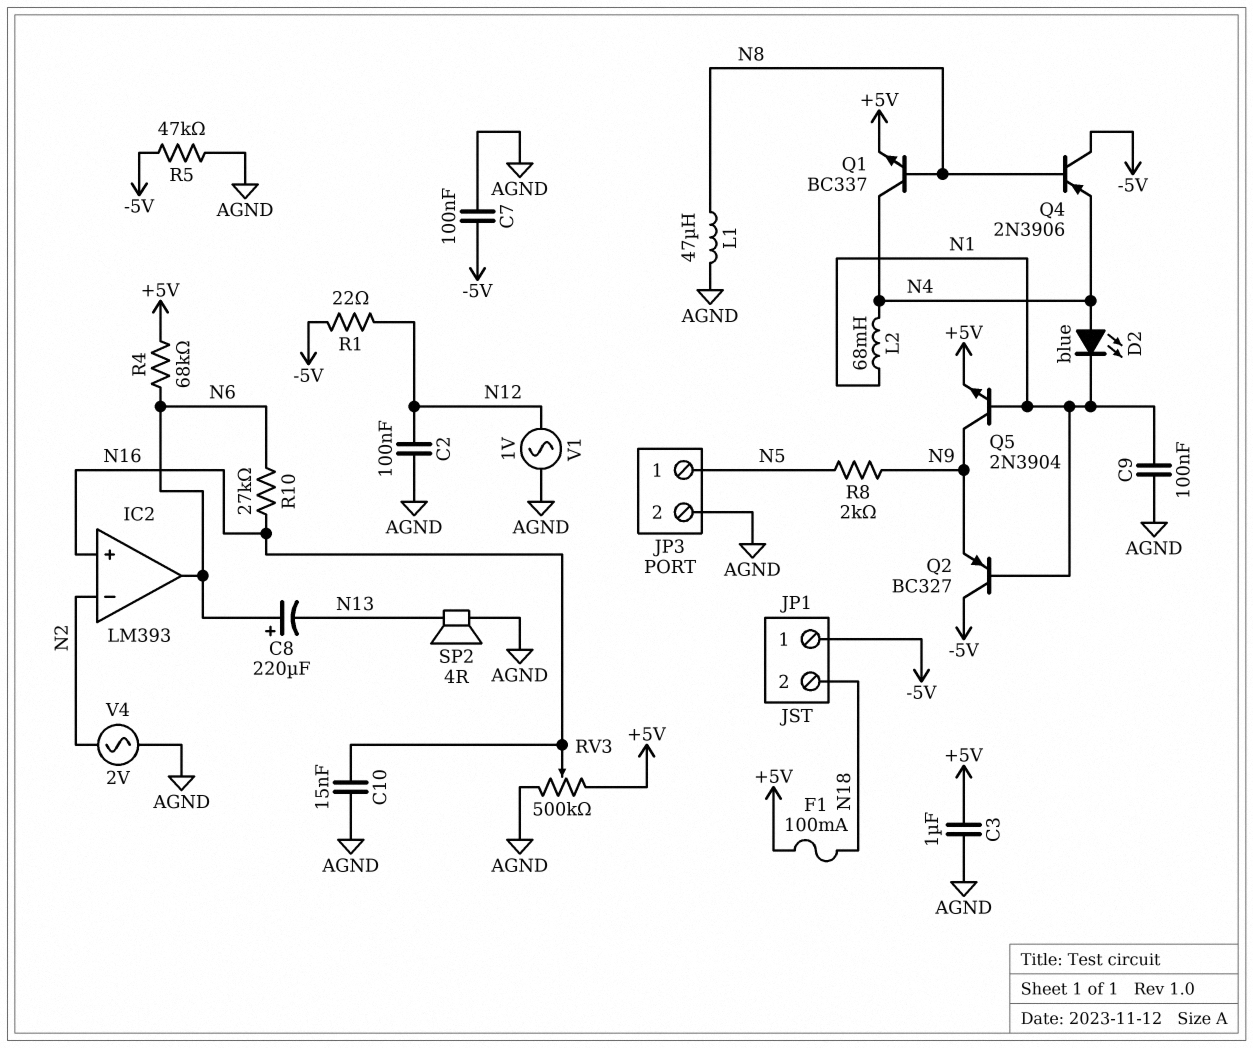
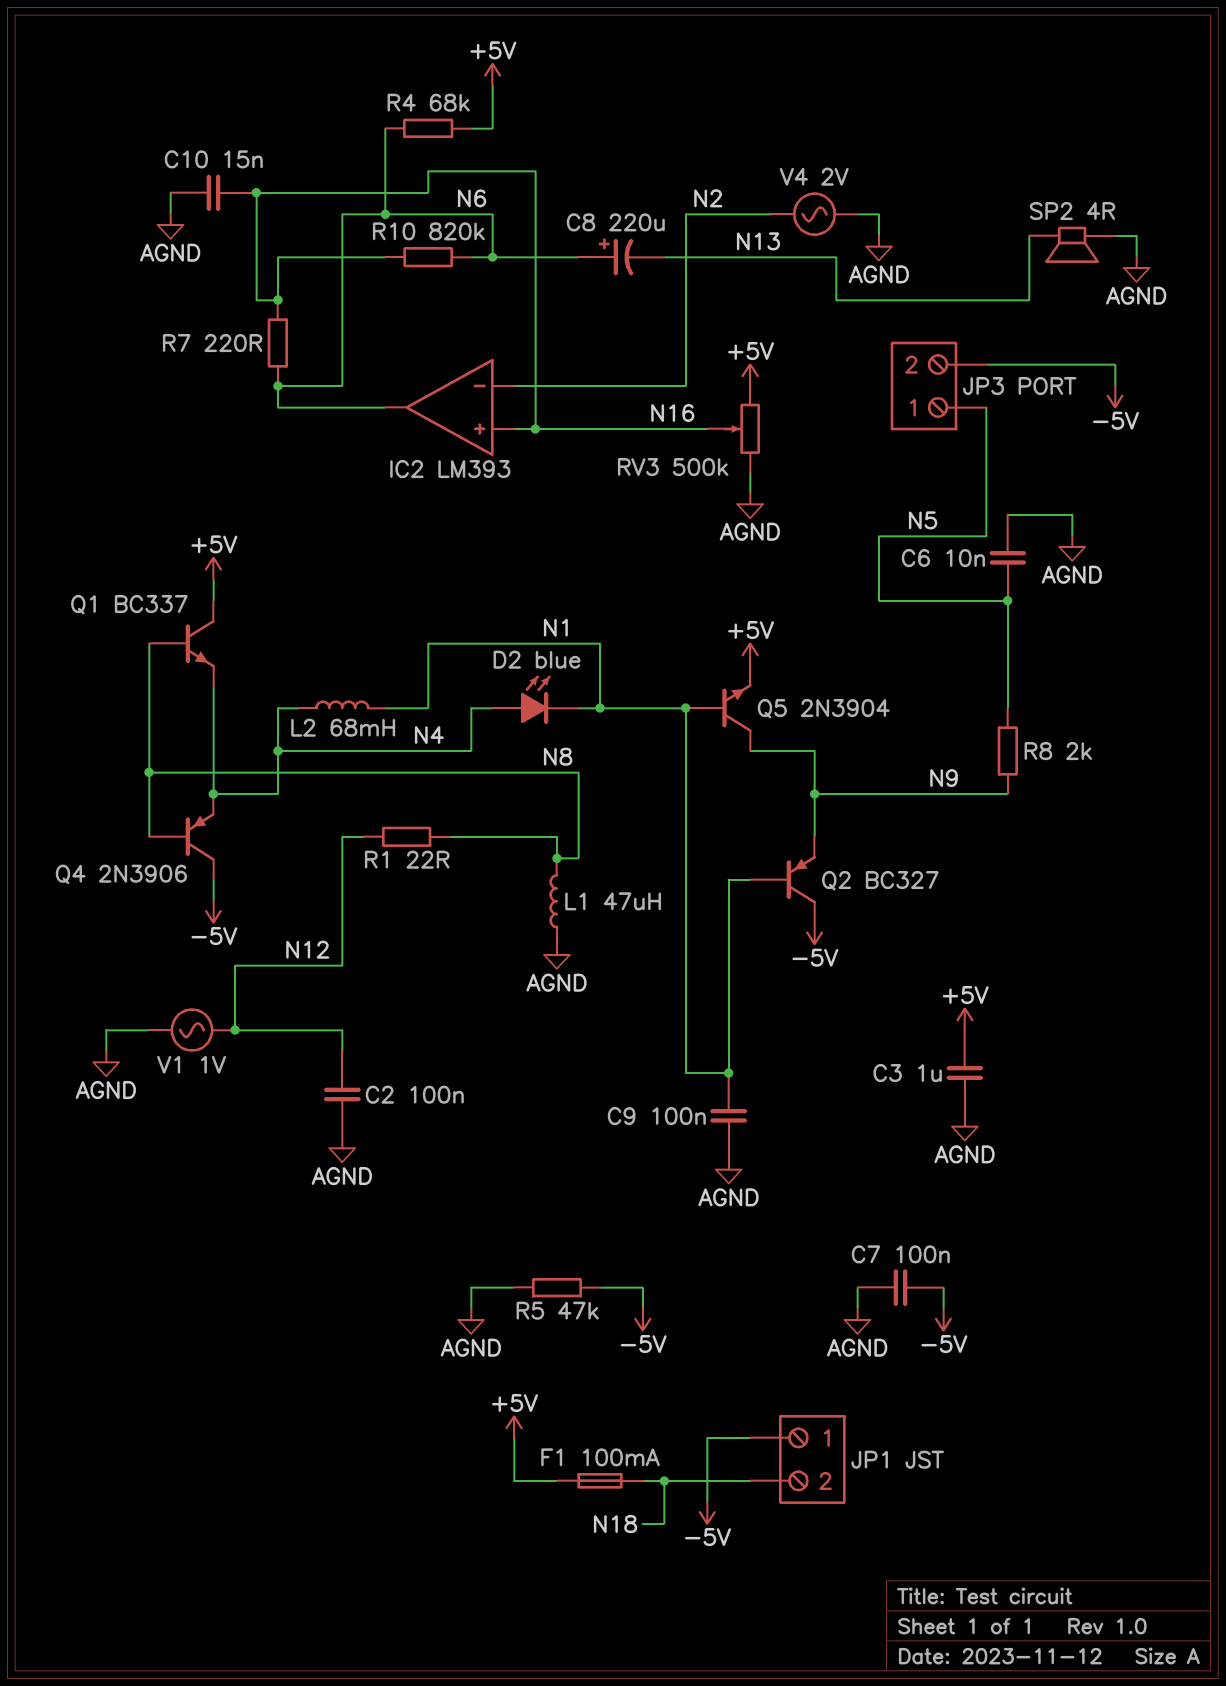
C6: none -> 10nF (AGND, N5)
JP3 pin 2: AGND -> -5V
Q1: NPN BC337 (B N8, C N4, E +5V) -> NPN BC337 (B N8, C +5V, E N4)
R1: 22 (-5V, N12) -> 22 (N8, N12)
R7: none -> 220 (N6, N16)
R10: 27k (N6, N16) -> 820k (N6, N16)

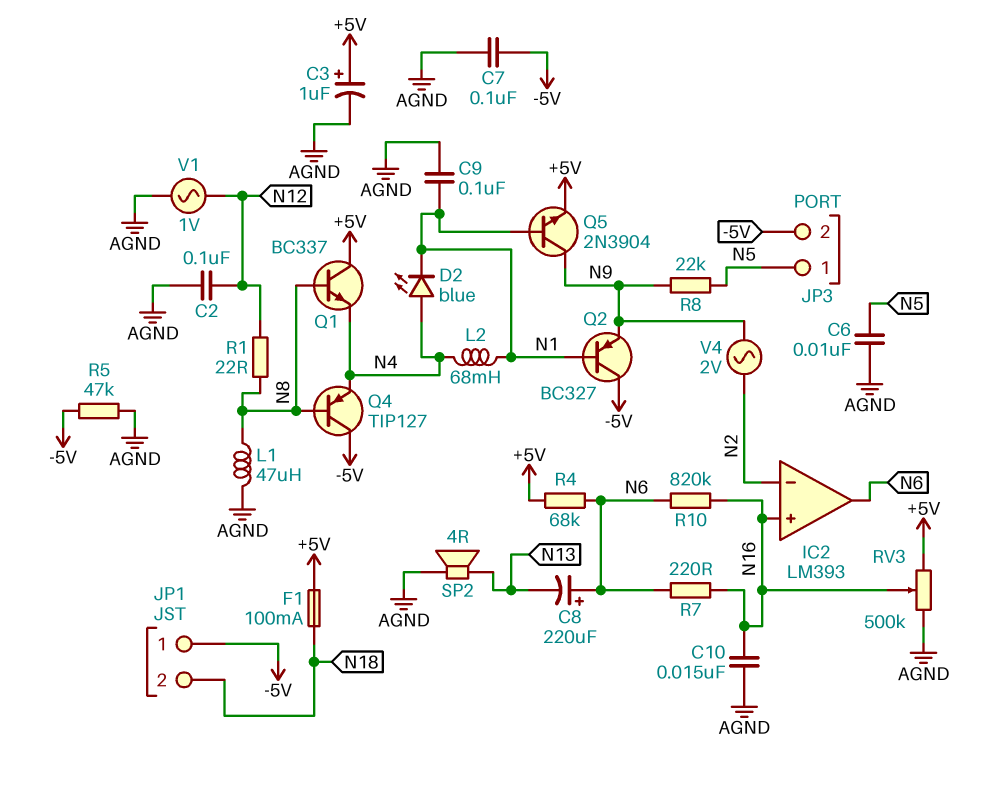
C3: 1uF (+5V, AGND) -> 1uF (plus +5V, minus AGND)
Q4: PNP 2N3906 (B N8, C -5V, E N4) -> PNP TIP127 (B N8, C -5V, E N4)
R8: 2k (N5, N9) -> 22k (N5, N9)
V4: AC 2V (AGND, N2) -> AC 2V (N2, N9)

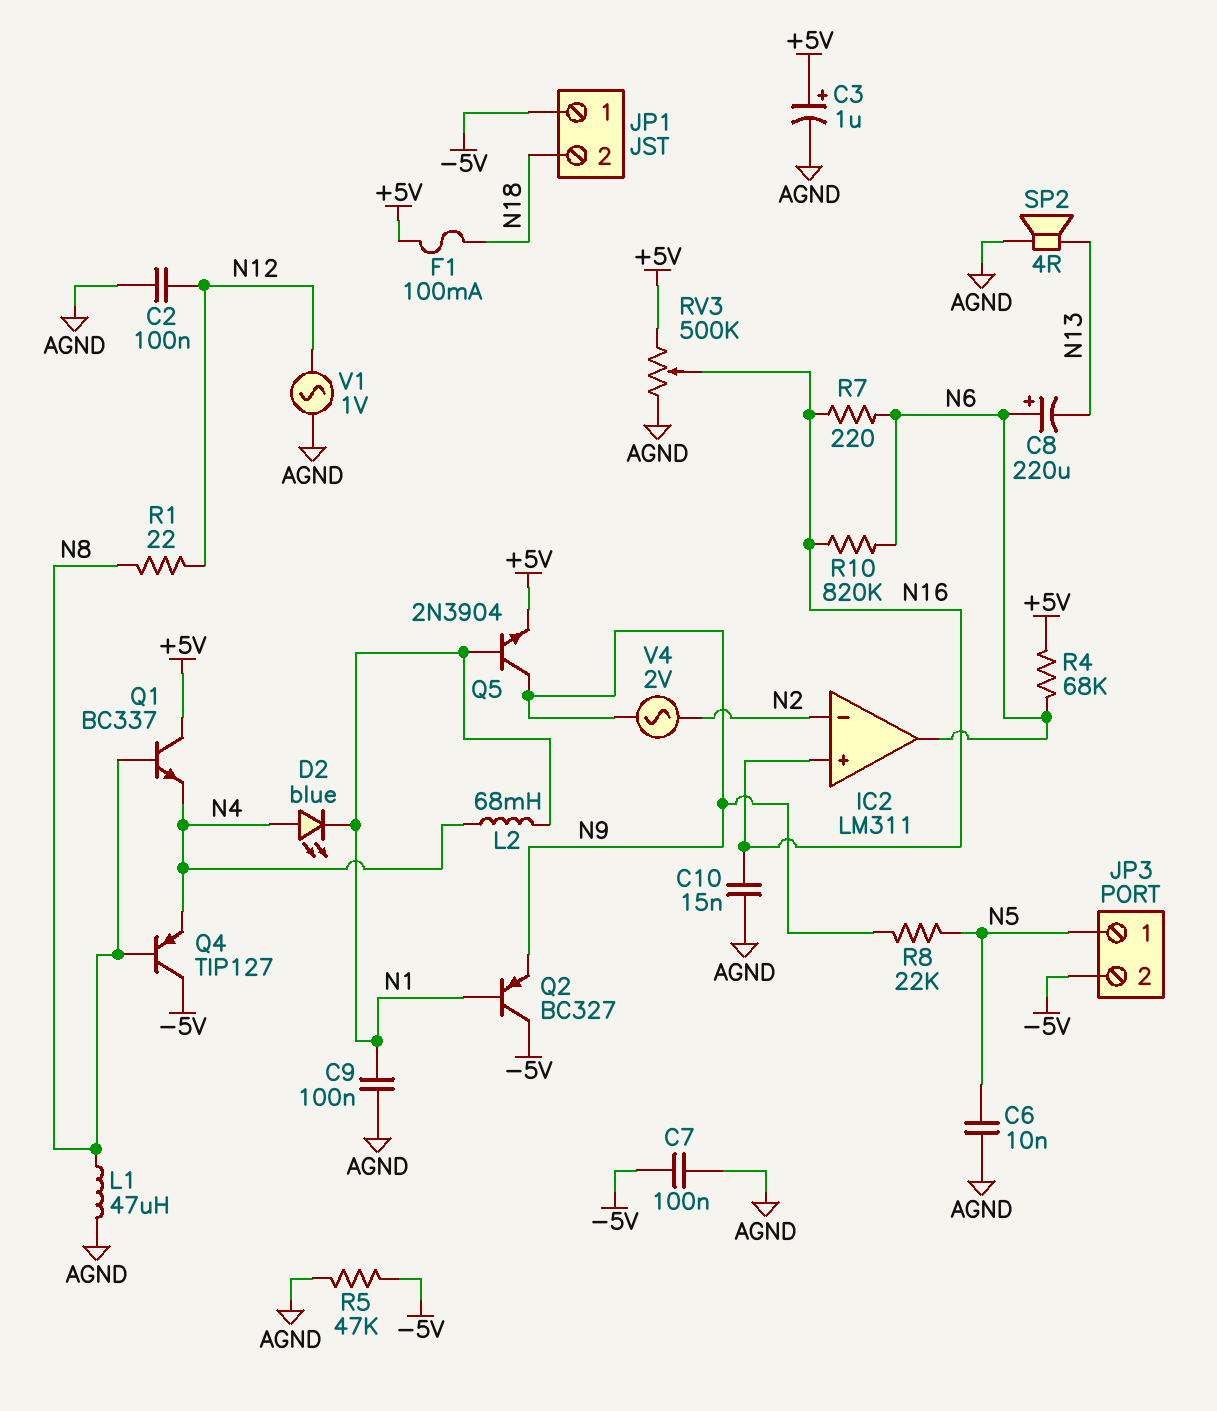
IC2: LM393 -> LM311

